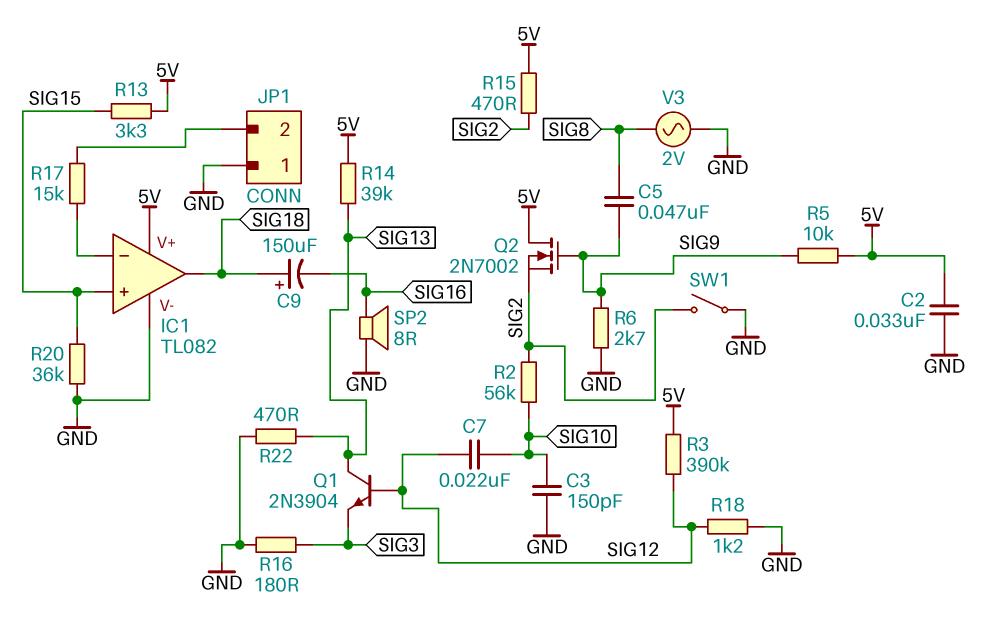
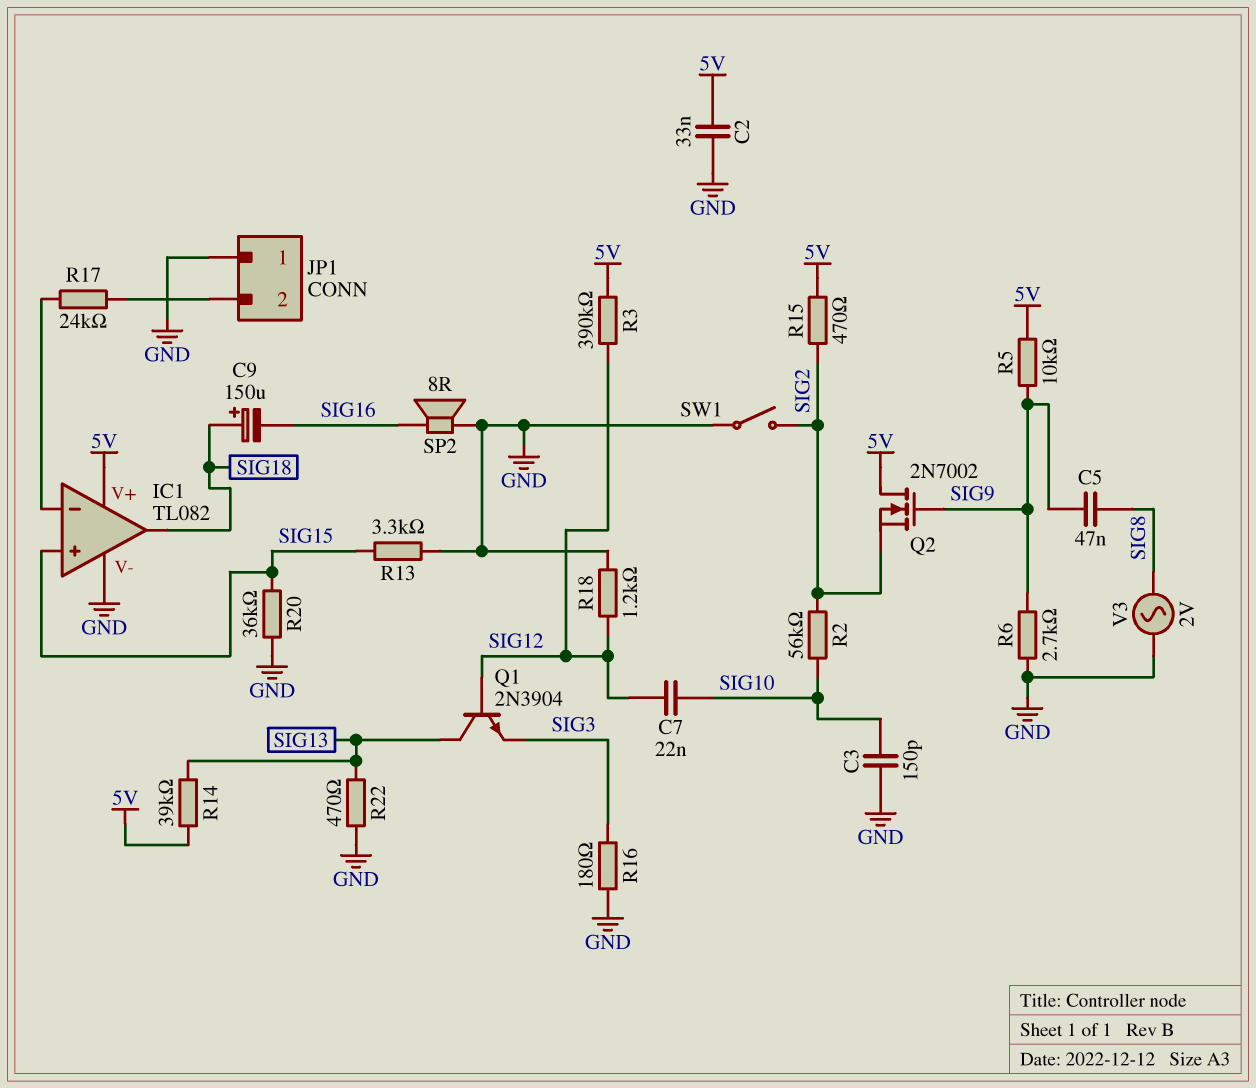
R13: 3.3k (5V, SIG15) -> 3.3k (GND, SIG15)
R17: 15k (IC1/in-, JP1/2) -> 24k (IC1/in-, JP1/2)

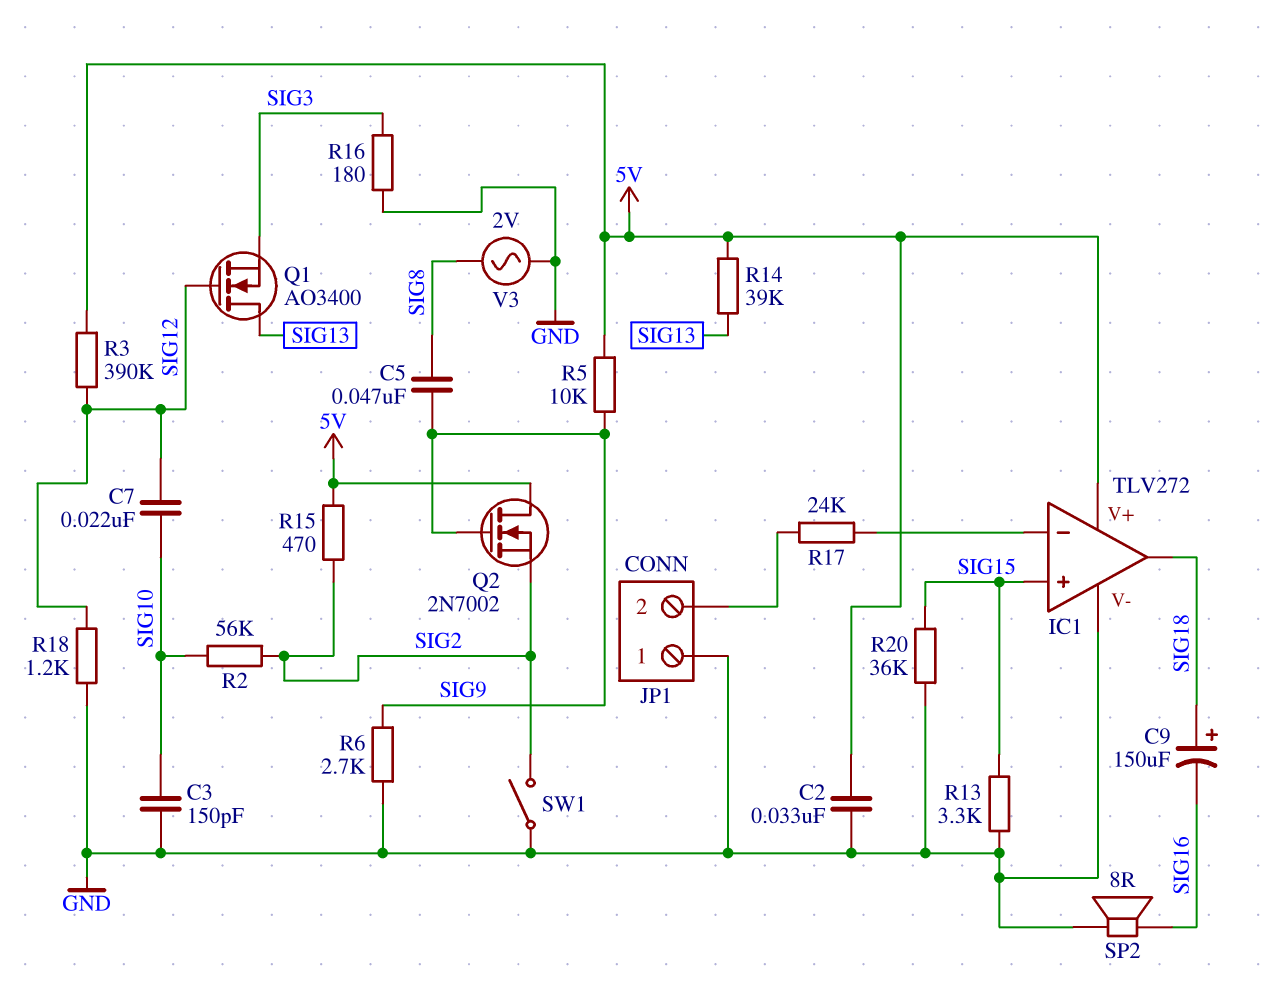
IC1: TL082 -> TLV272
Q1: NPN 2N3904 (B SIG12, C SIG13, E SIG3) -> NMOS AO3400 (G SIG12, D SIG13, S SIG3)
R22: 470 (GND, SIG13) -> none

